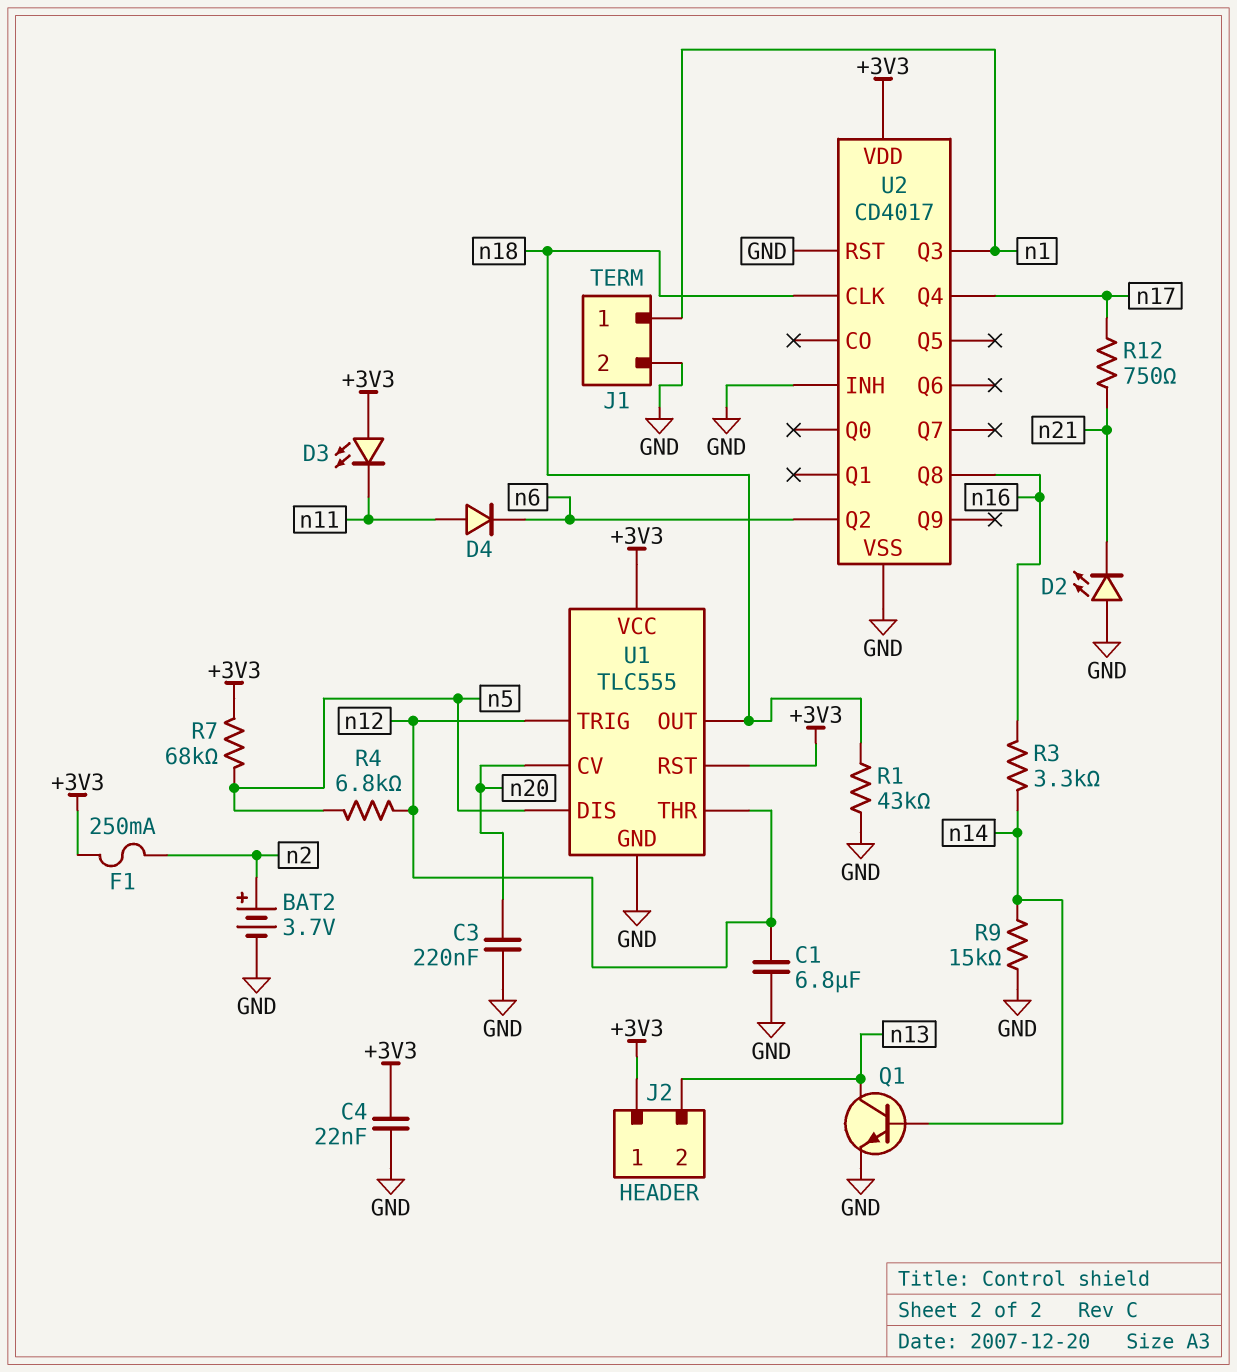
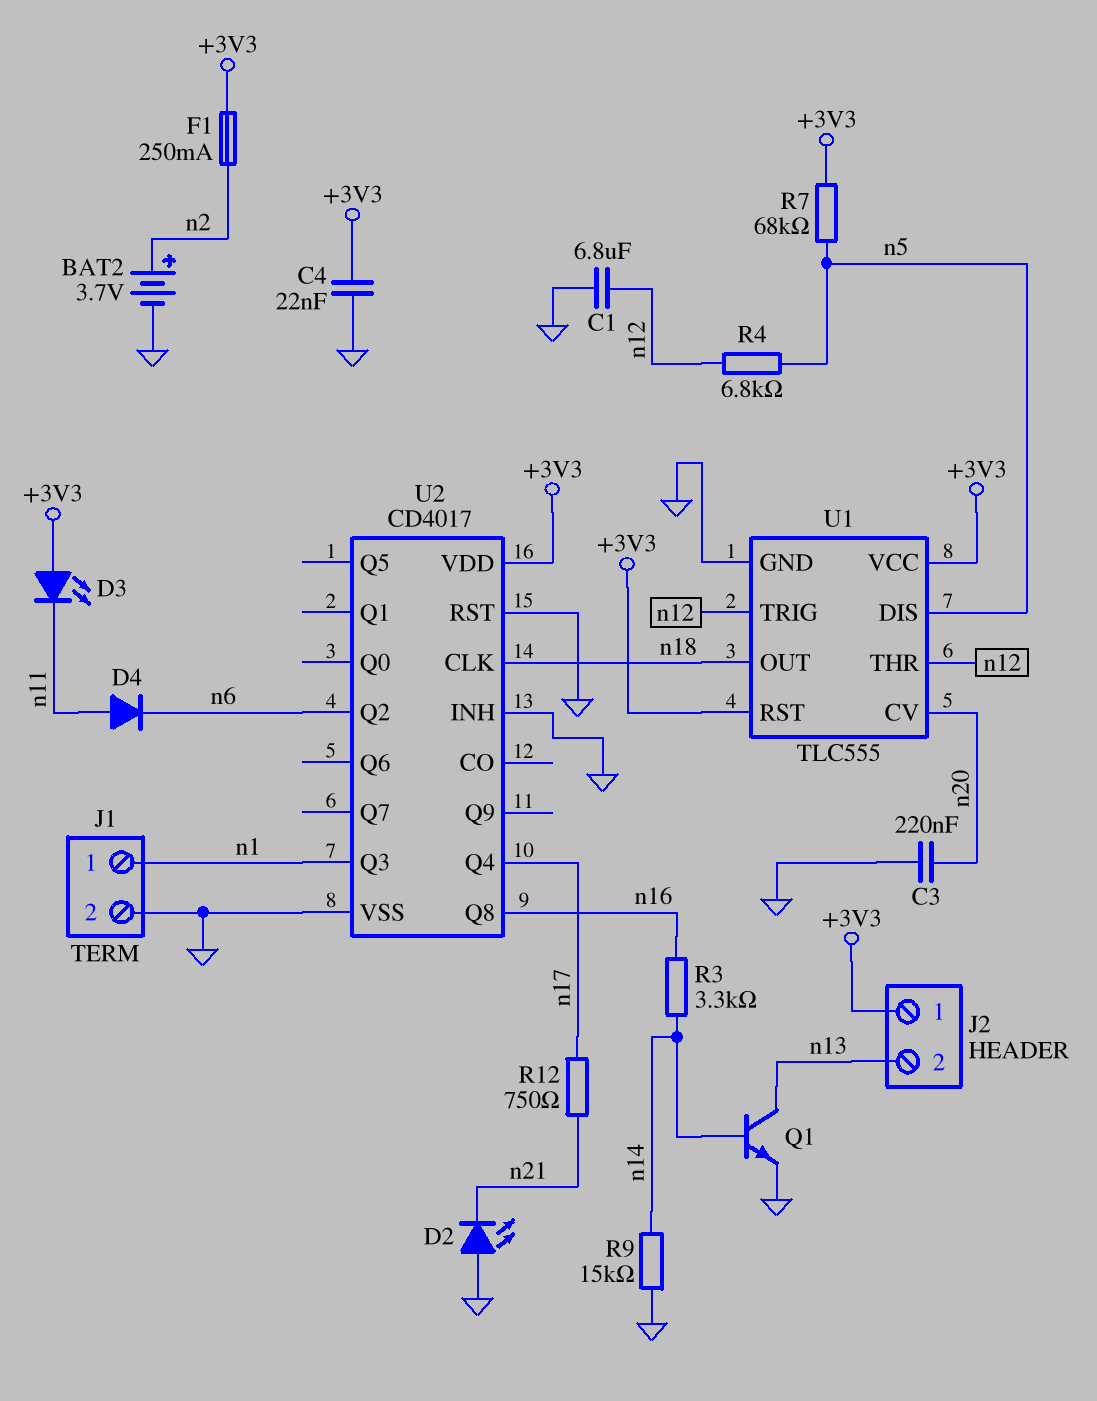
R1: 43k (GND, n18) -> none

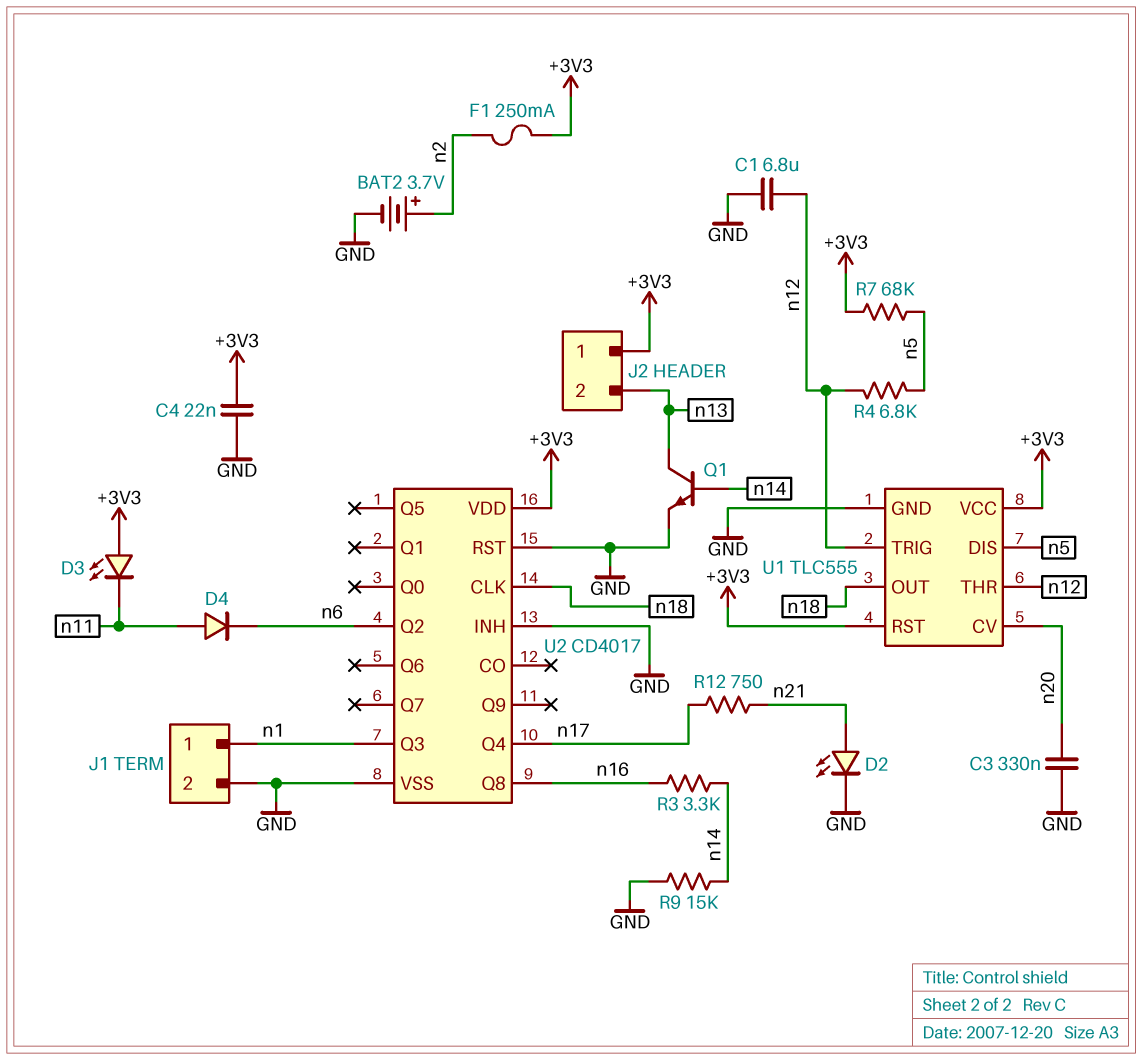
C3: 220nF (GND, n20) -> 330nF (GND, n20)
D2: LED (A GND, K n21) -> LED (A n21, K GND)

